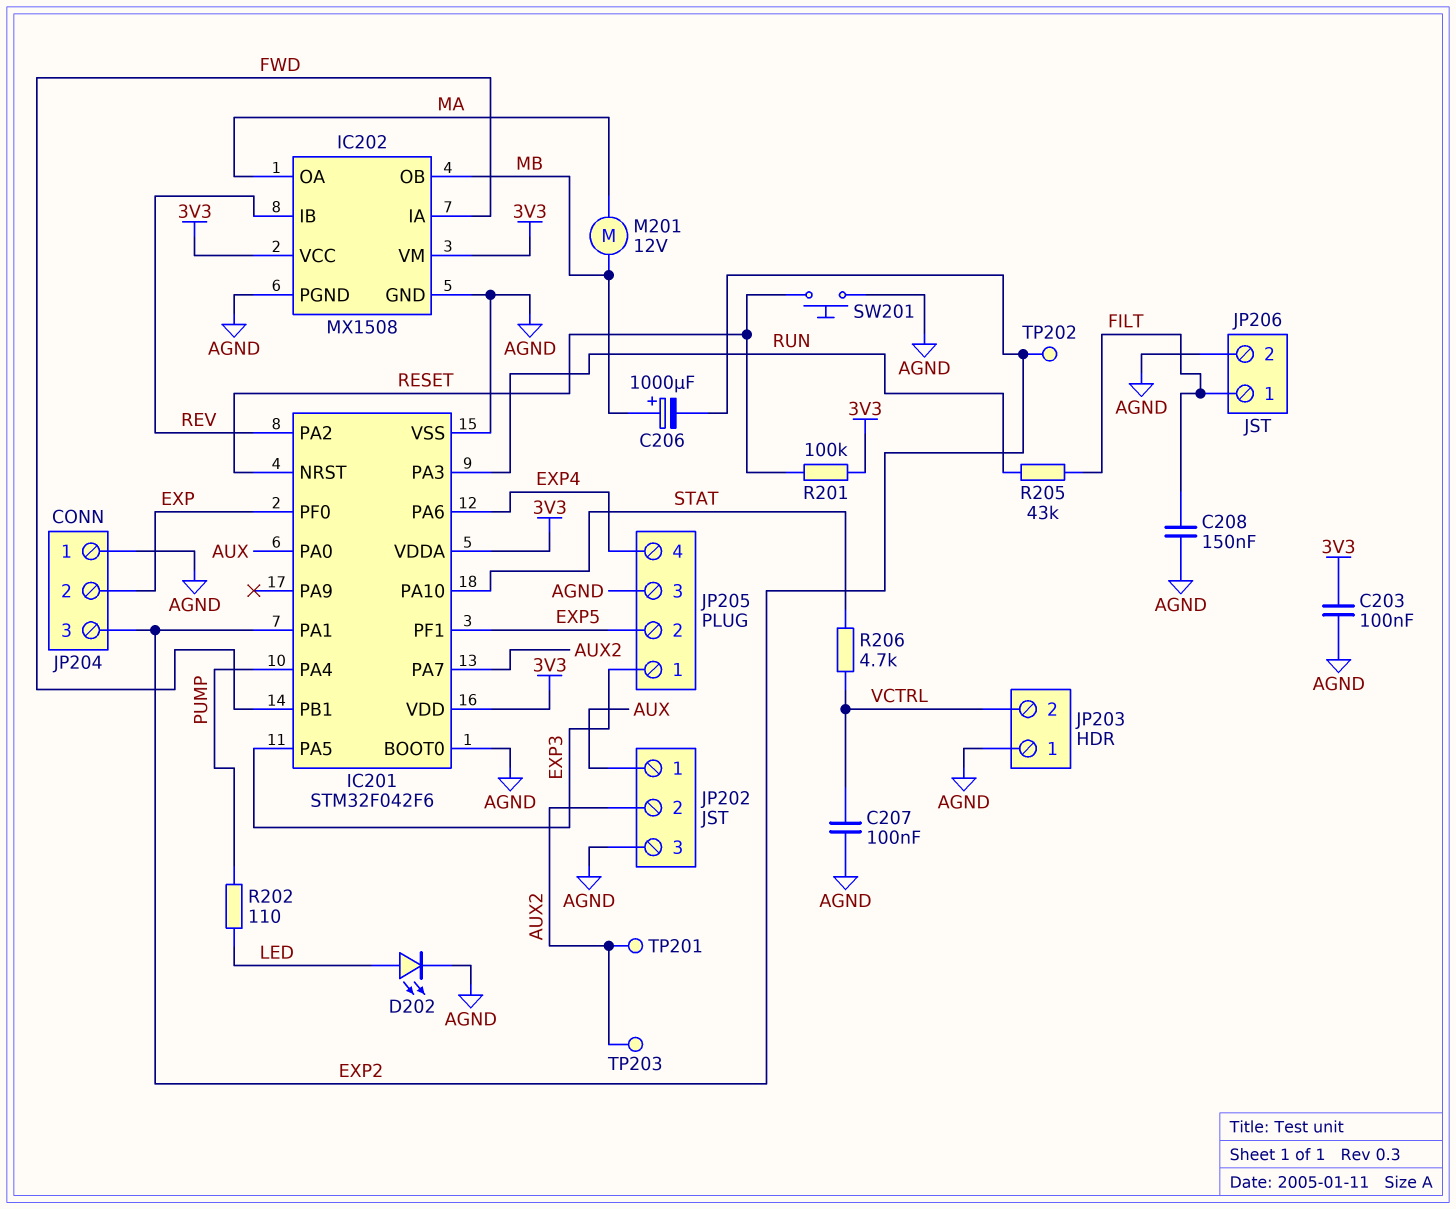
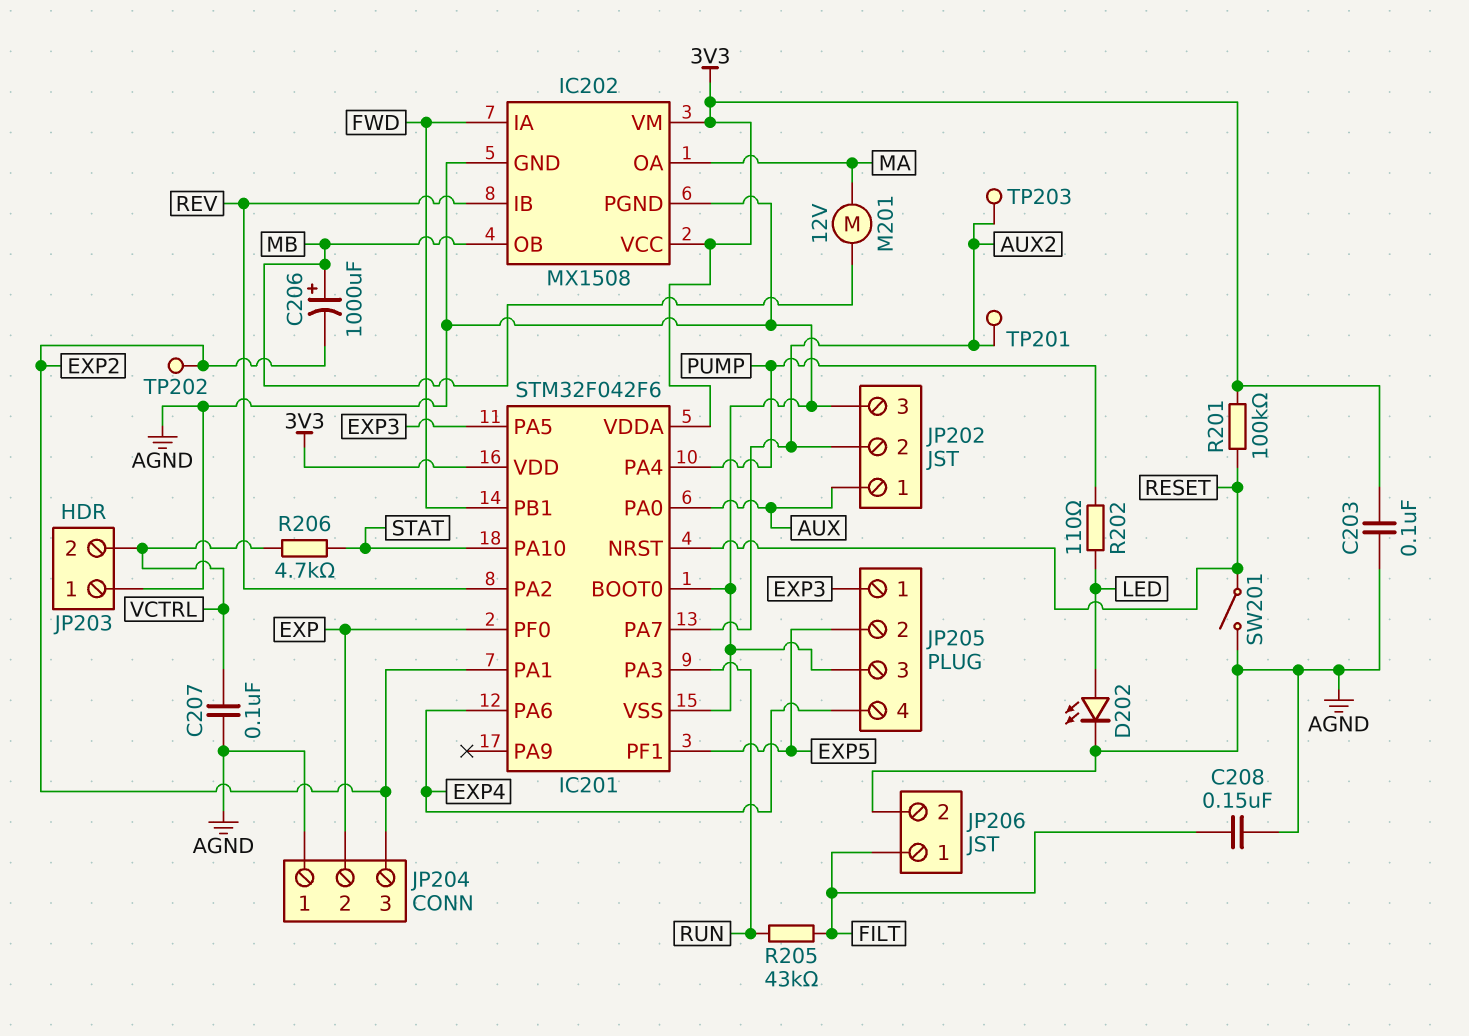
SW201: button (AGND, RESET) -> switch (AGND, RESET)

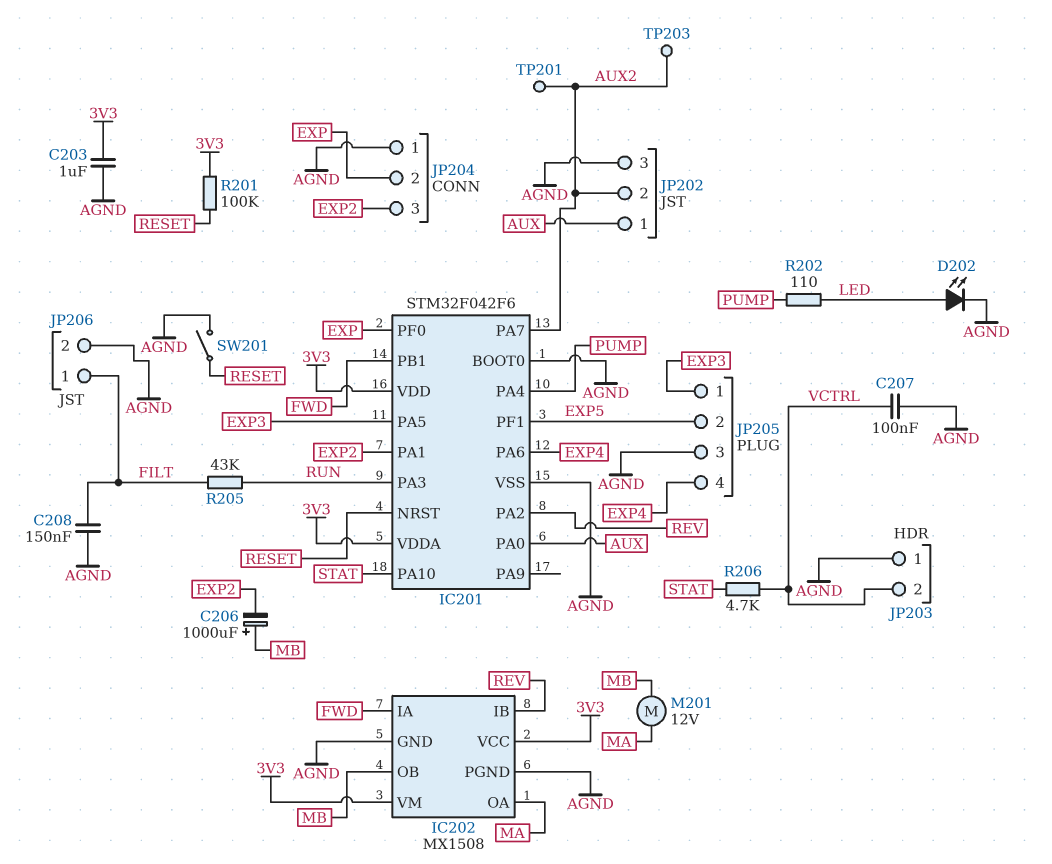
C203: 100nF (3V3, AGND) -> 1uF (3V3, AGND)
TP202: test point (EXP2) -> none

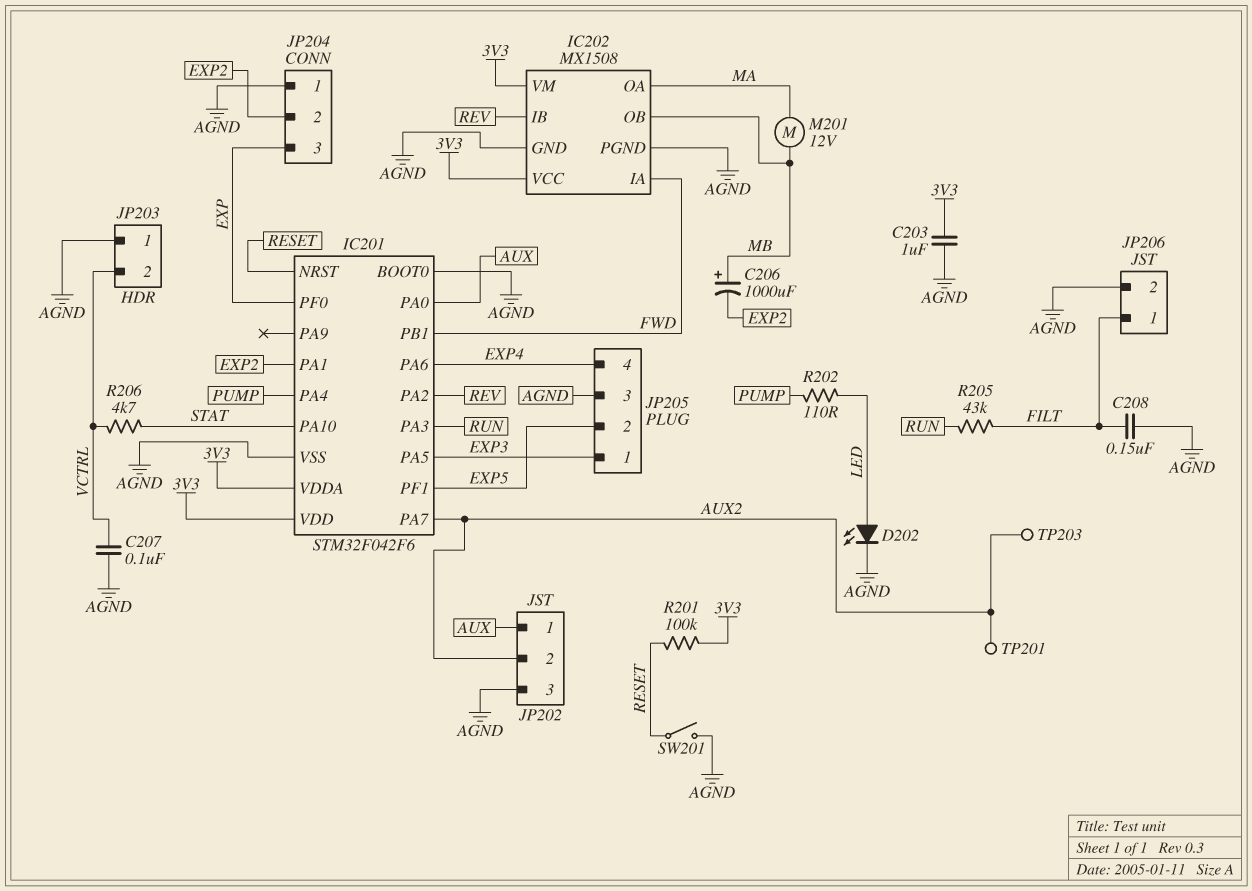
JP204 pin 2: EXP -> EXP2
JP204 pin 3: EXP2 -> EXP

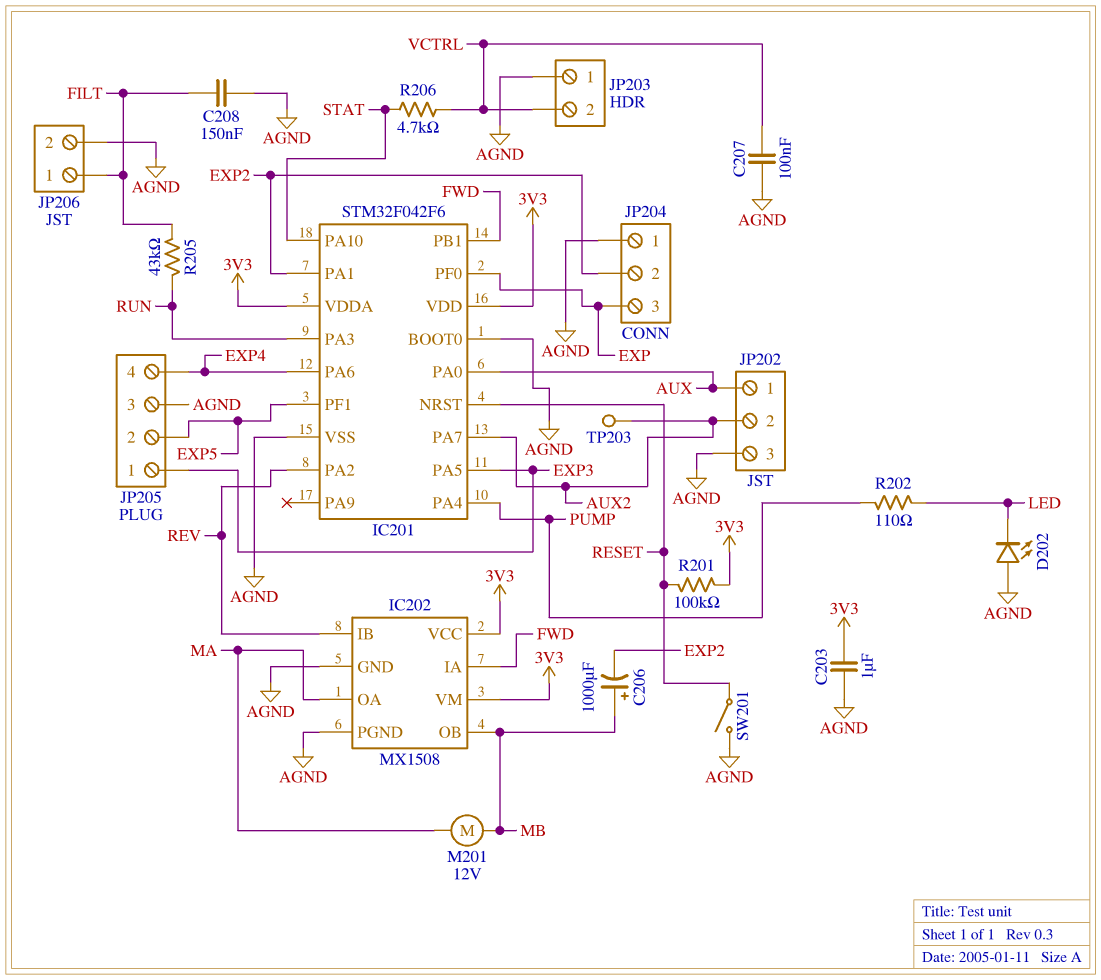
D202: LED (A LED, K AGND) -> LED (A AGND, K LED)
TP201: test point (AUX2) -> none

